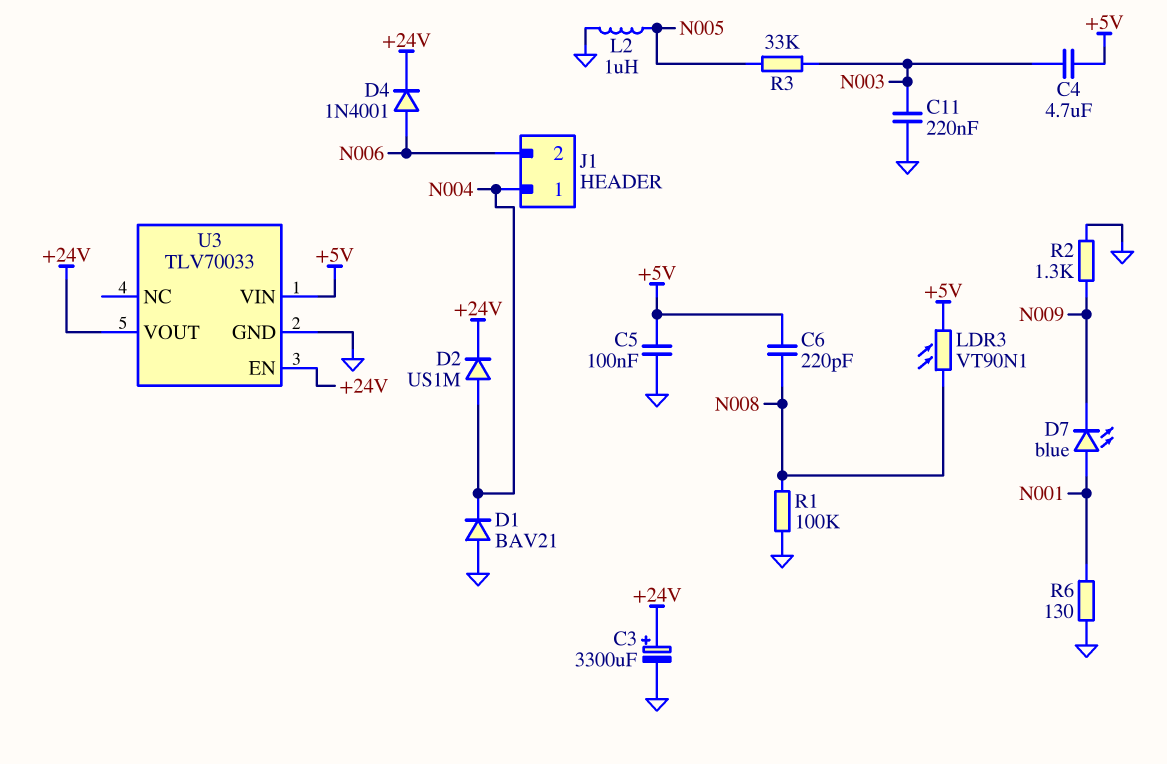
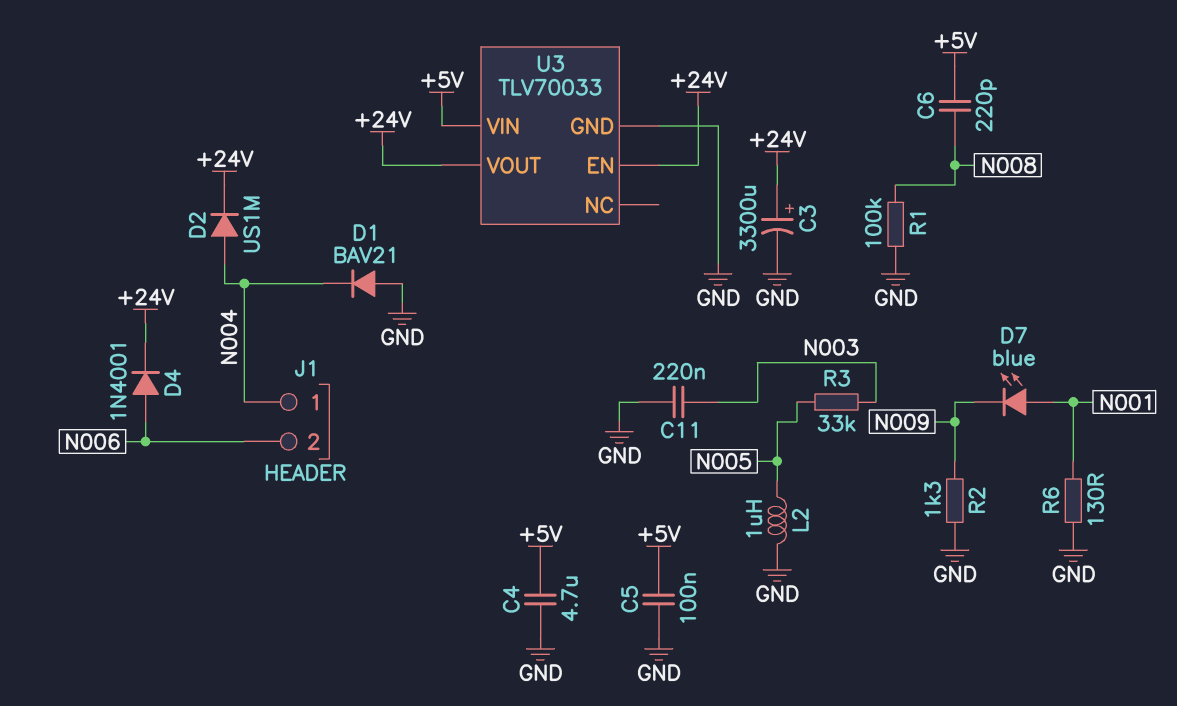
C4: 4.7uF (+5V, N003) -> 4.7uF (+5V, GND)
LDR3: VT90N1 (+5V, N008) -> none

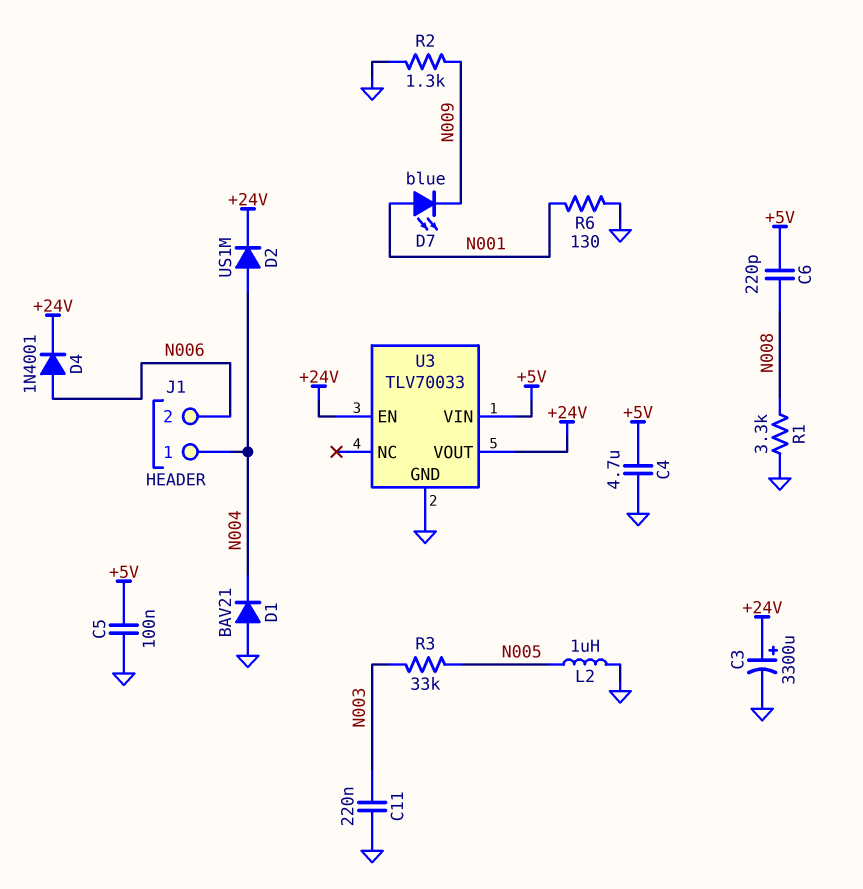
R1: 100k (GND, N008) -> 3.3k (GND, N008)

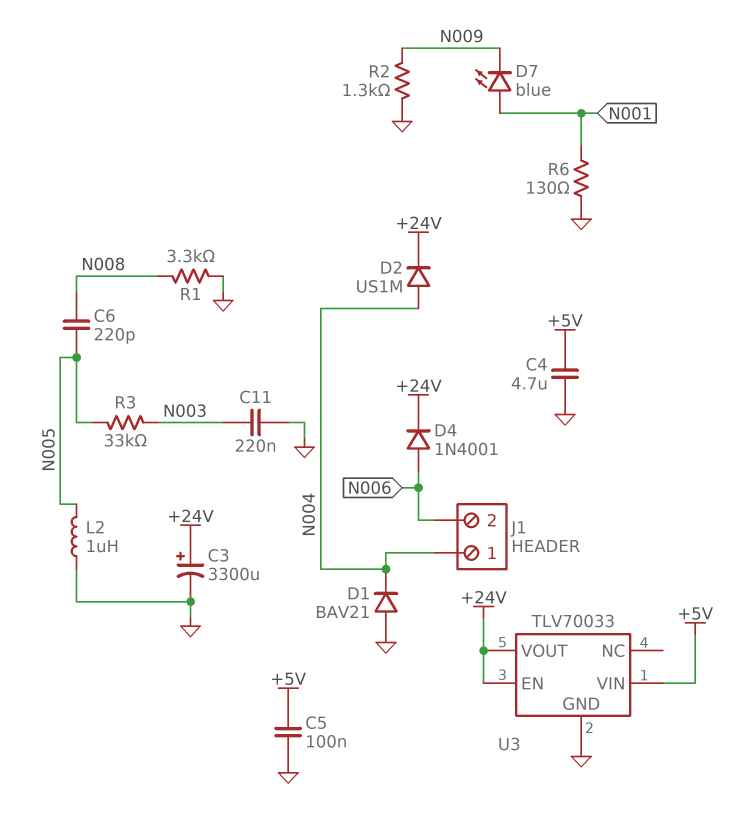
C6: 220pF (+5V, N008) -> 220pF (N005, N008)

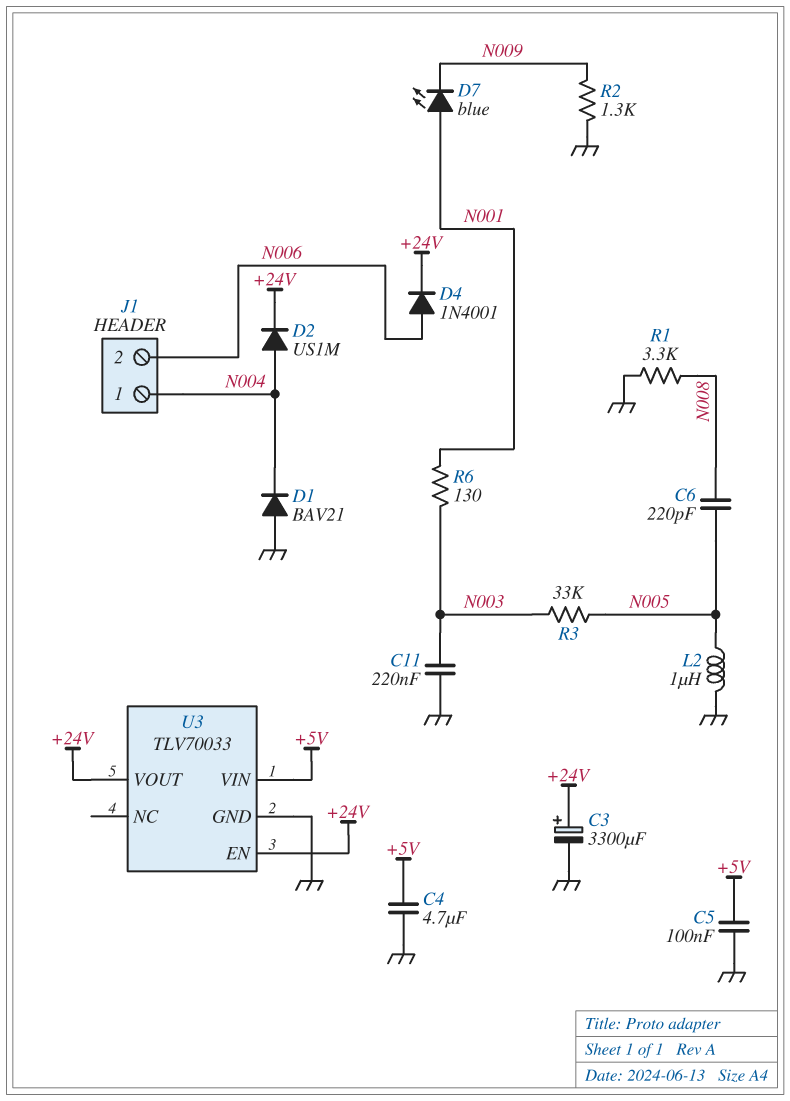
R6: 130 (GND, N001) -> 130 (N001, N003)

